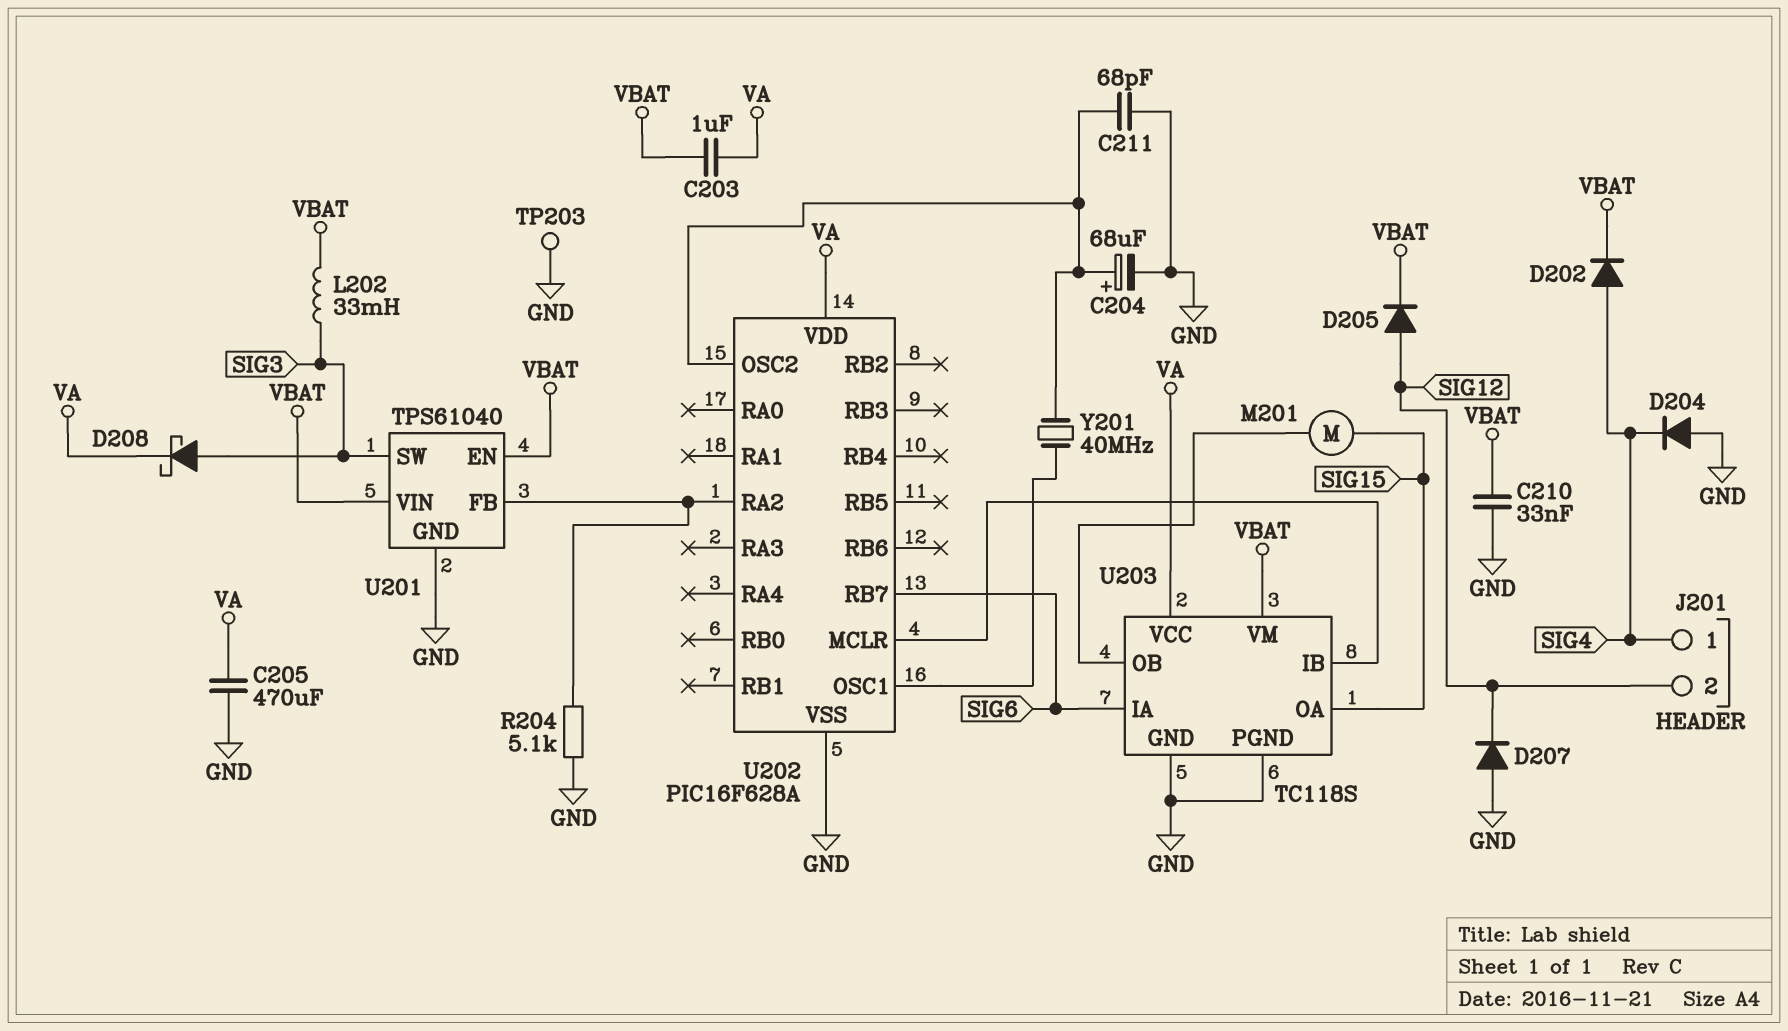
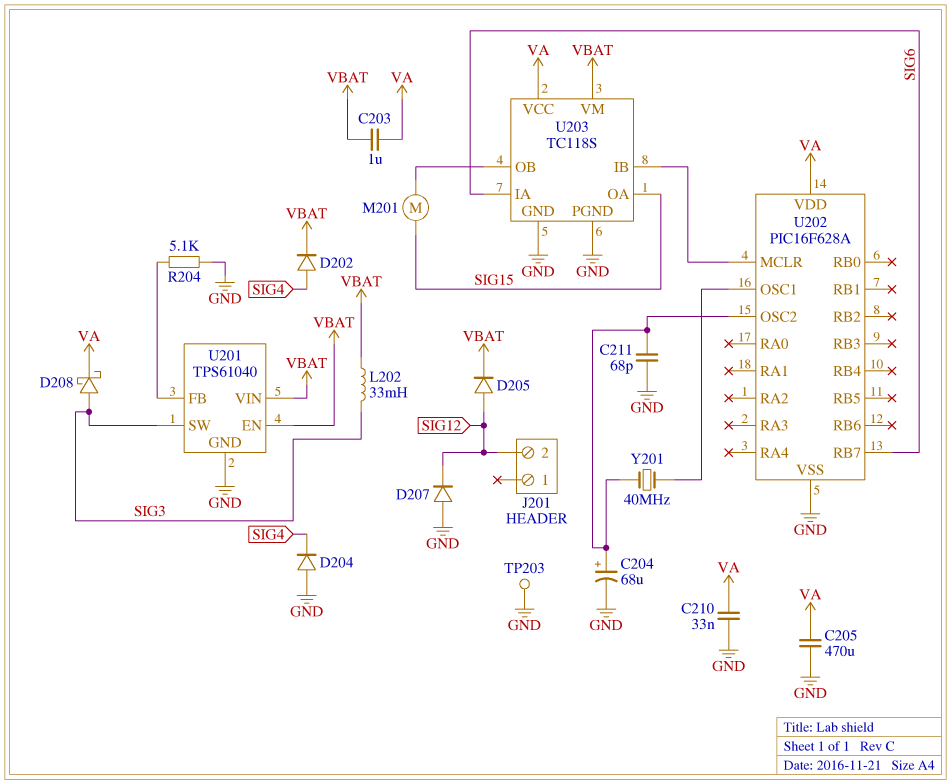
C210: 33nF (GND, VBAT) -> 33nF (GND, VA)
J201 pin 1: SIG4 -> none
U202 pin RA2: U201/FB -> none

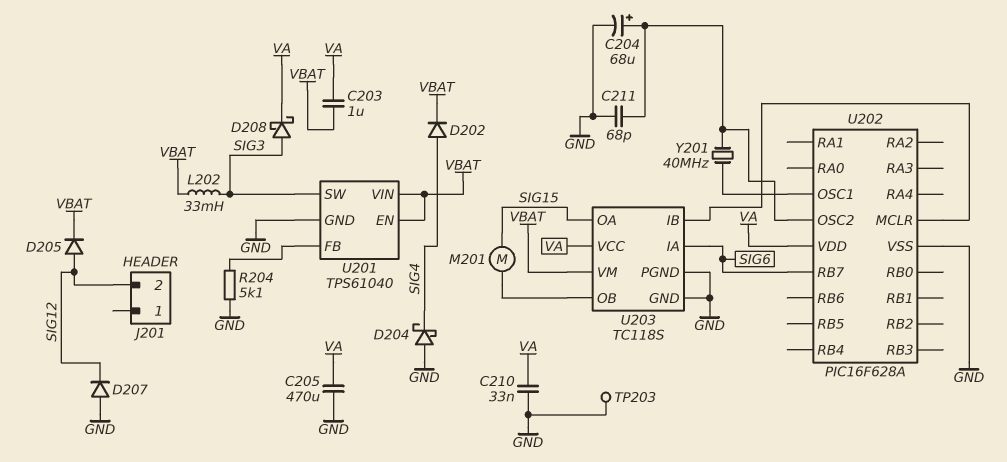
D204: diode (A GND, K SIG4) -> schottky (A GND, K SIG4)

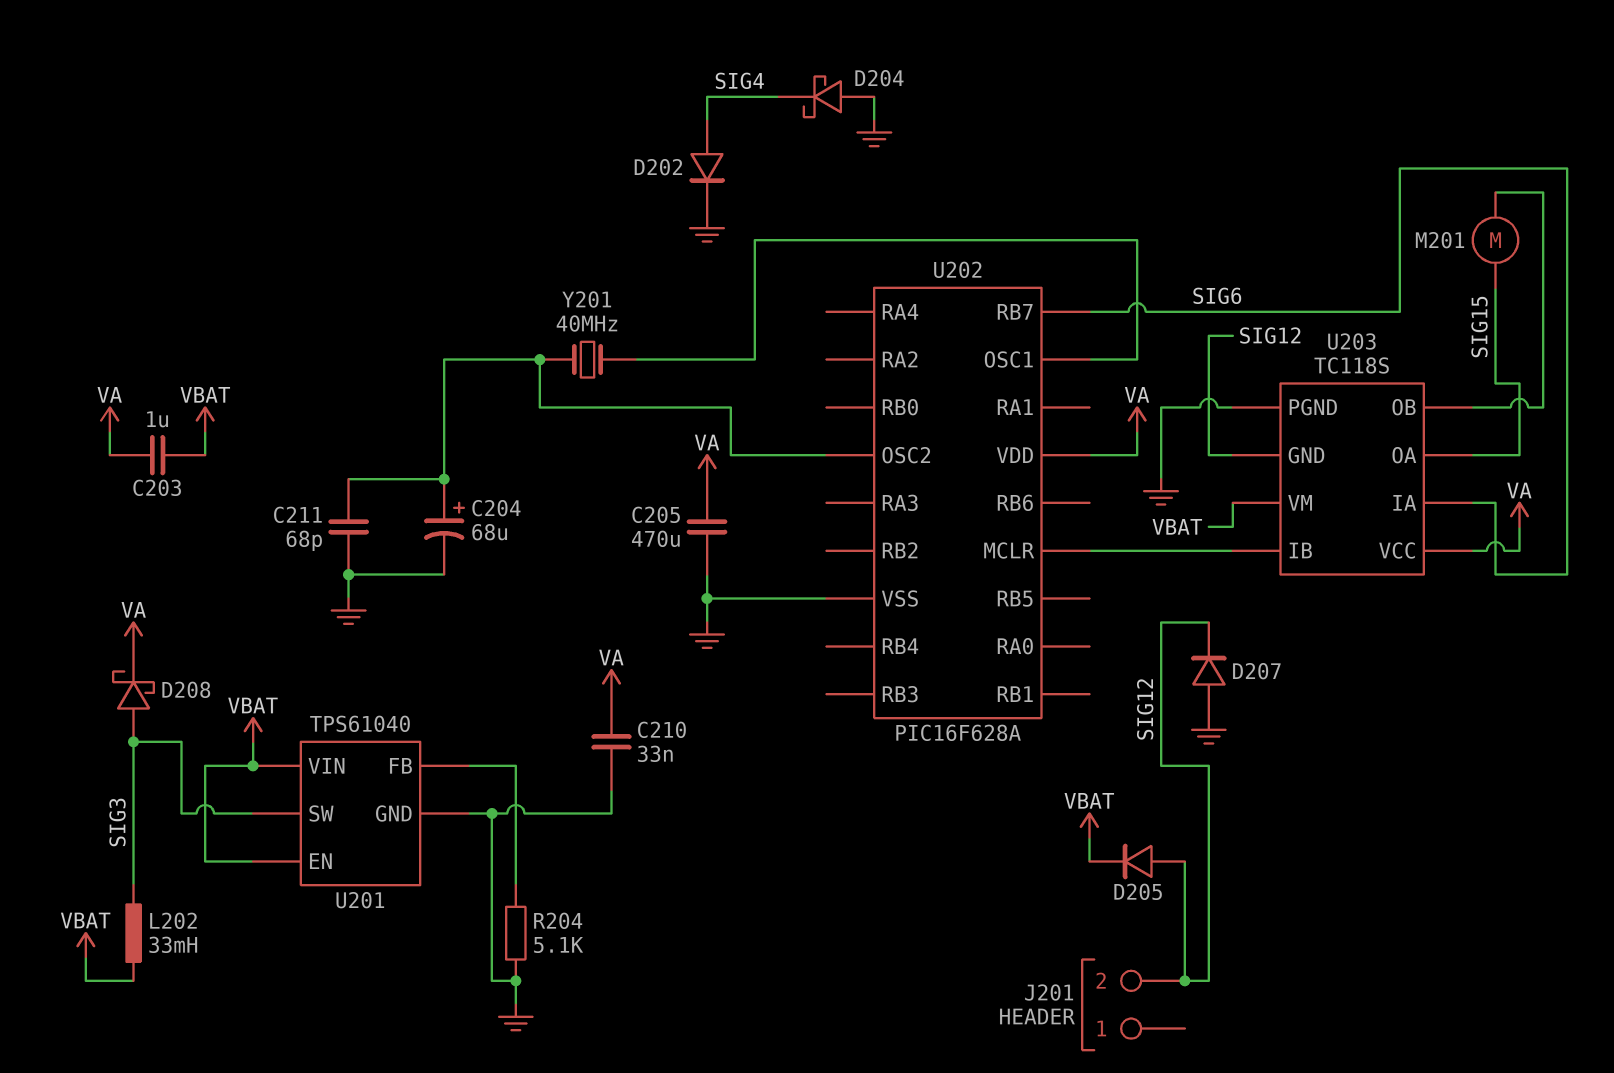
D202: diode (A SIG4, K VBAT) -> diode (A SIG4, K GND)
TP203: test point (GND) -> none
U203 pin GND: GND -> SIG12

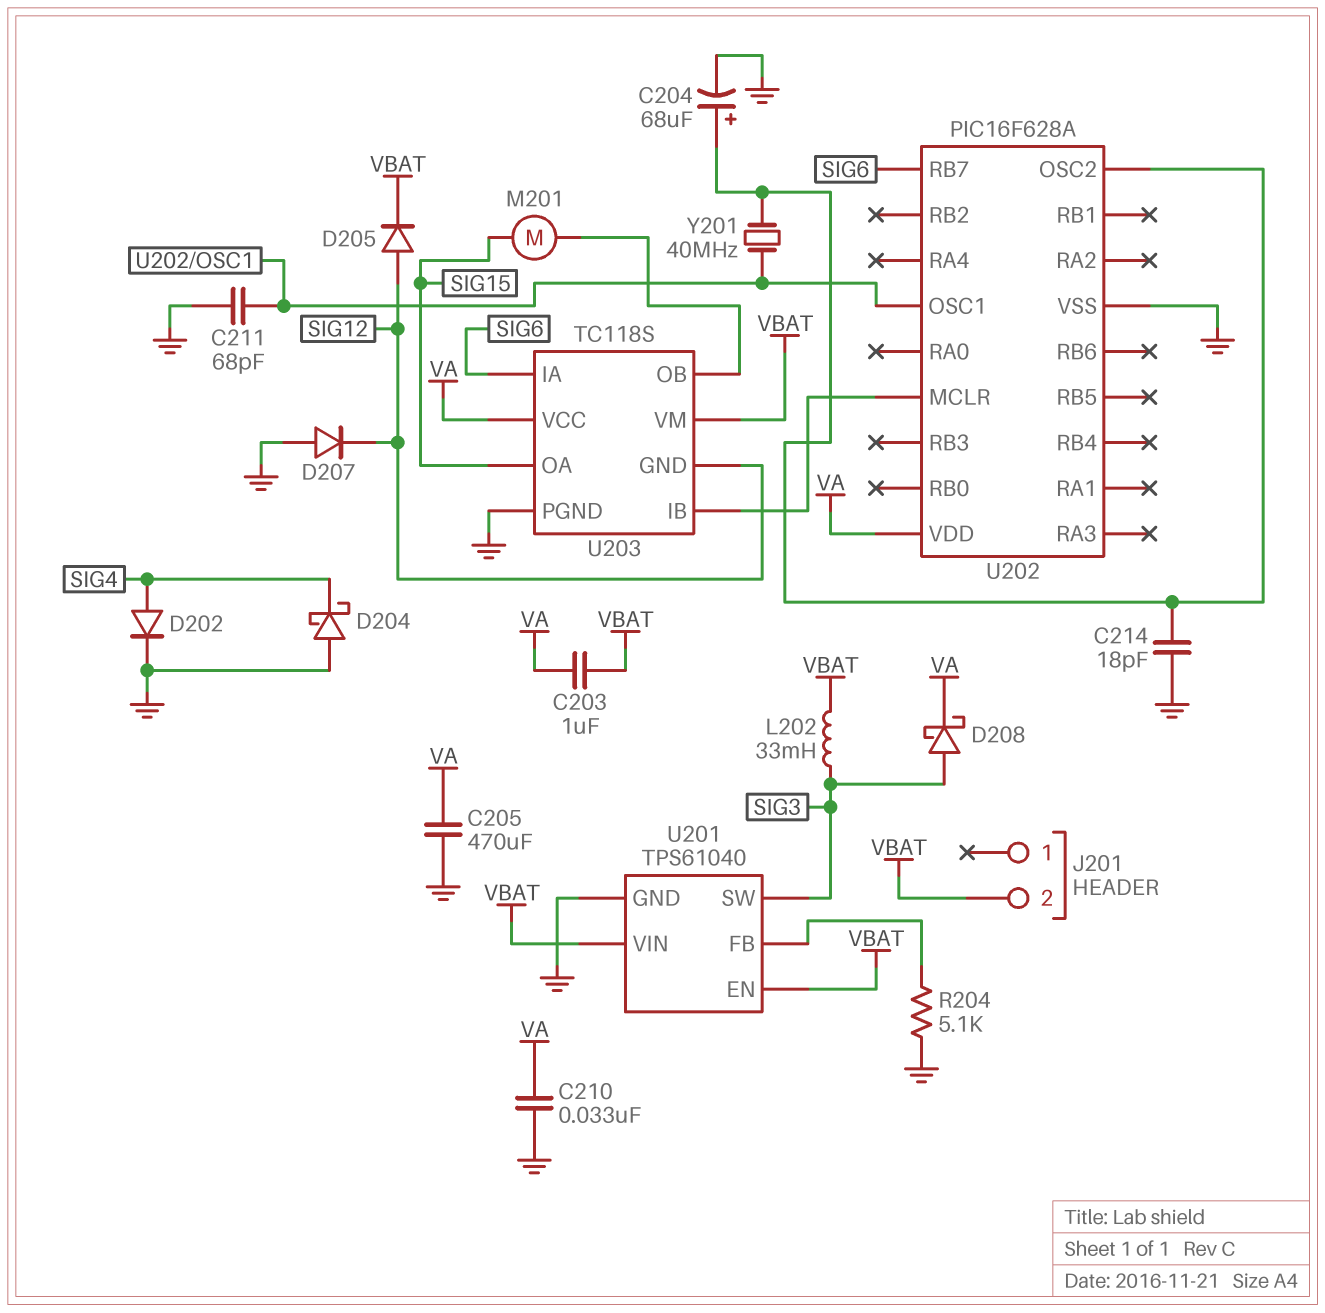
C211: 68pF (GND, U202/OSC2) -> 68pF (GND, U202/OSC1)
C214: none -> 18pF (GND, U202/OSC2)
J201 pin 2: SIG12 -> VBAT

